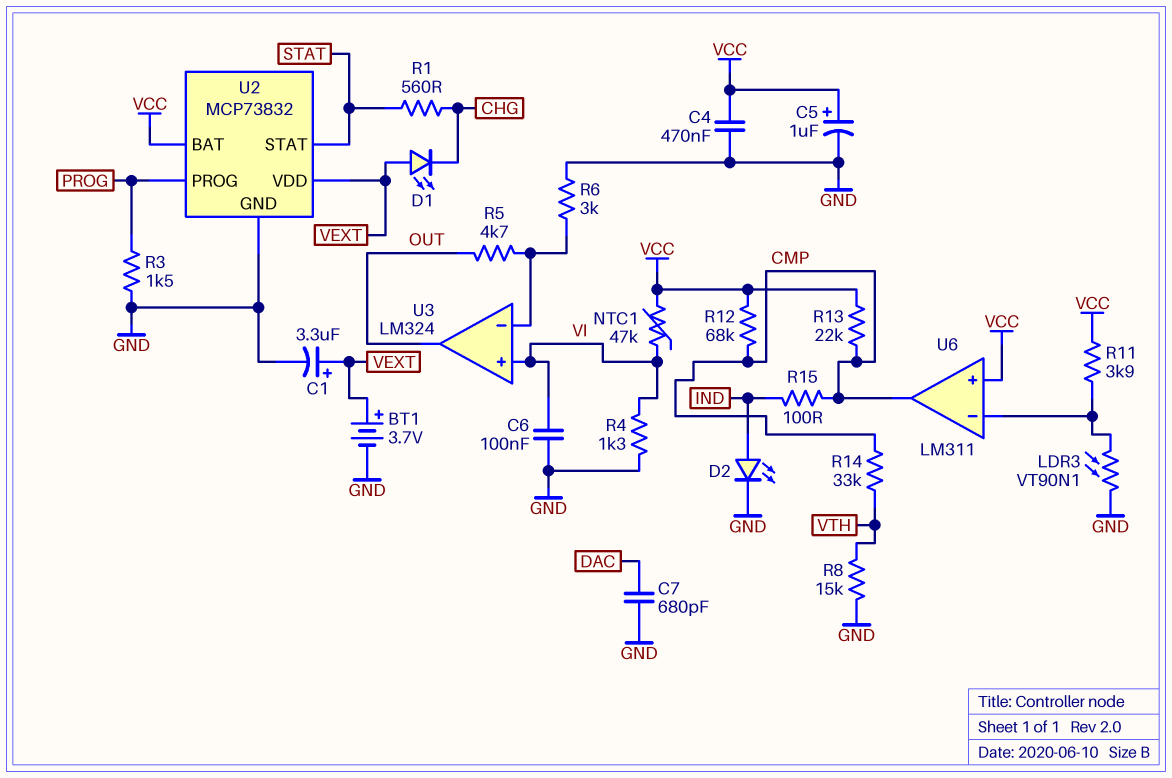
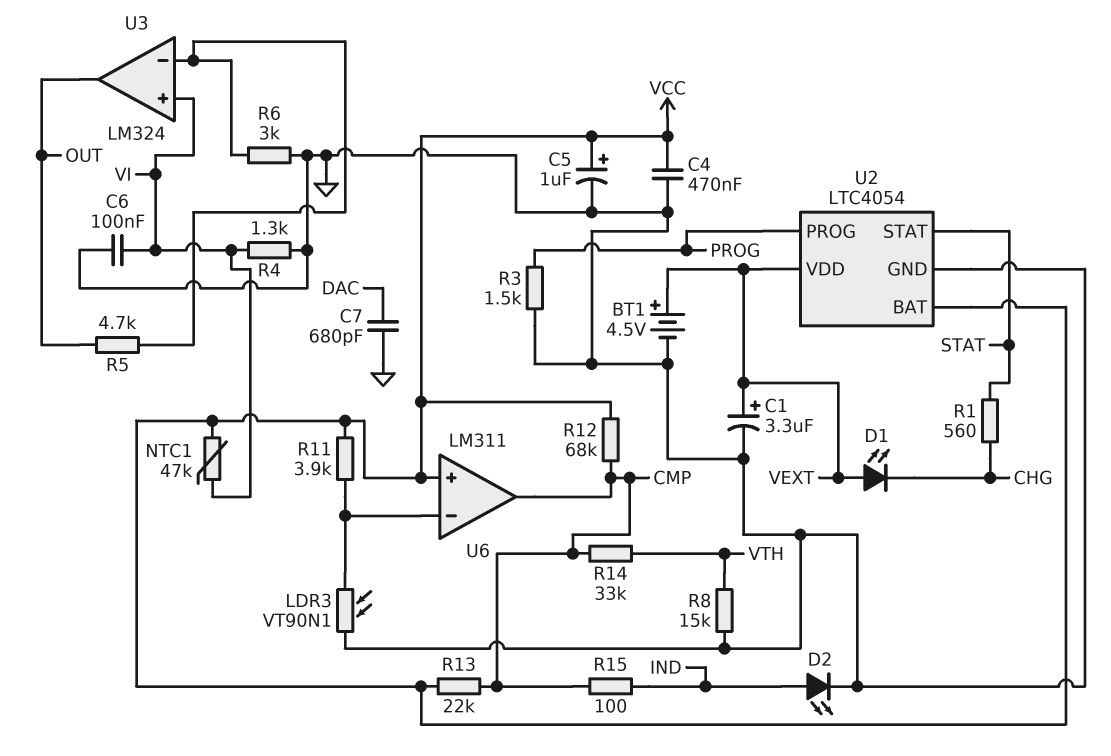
BT1: 3.7V (plus VEXT, minus GND) -> 4.5V (plus VEXT, minus GND)
U2: MCP73832 -> LTC4054

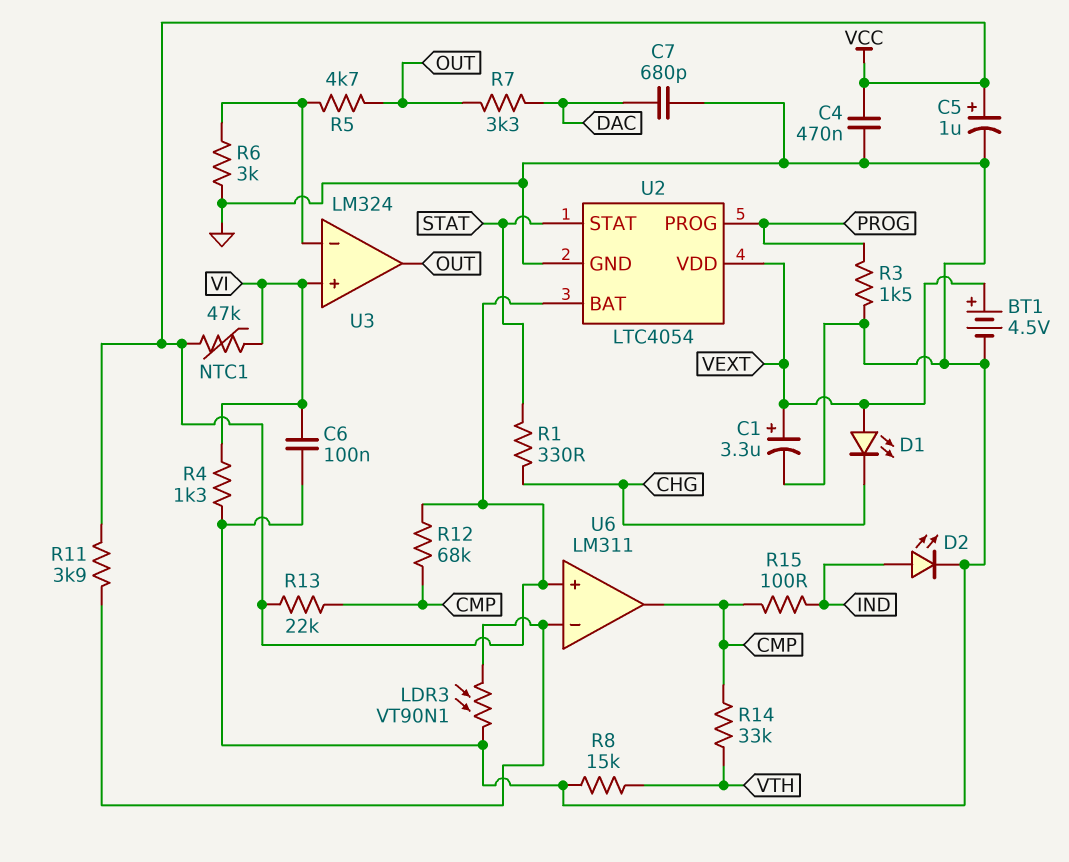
R1: 560 (CHG, STAT) -> 330 (CHG, STAT)
R7: none -> 3.3k (DAC, OUT)

